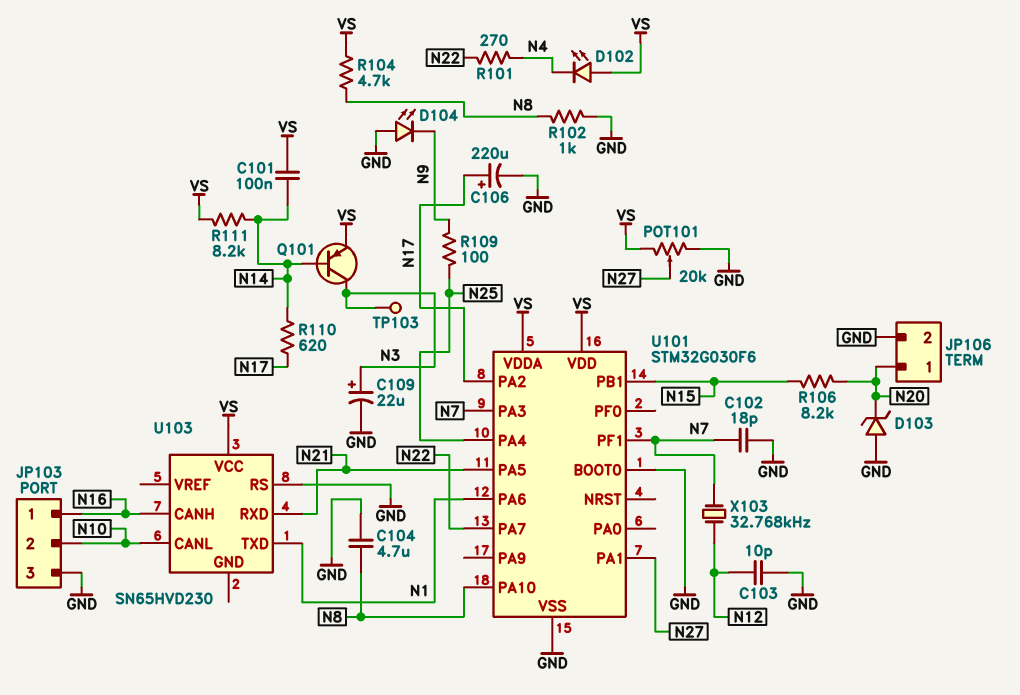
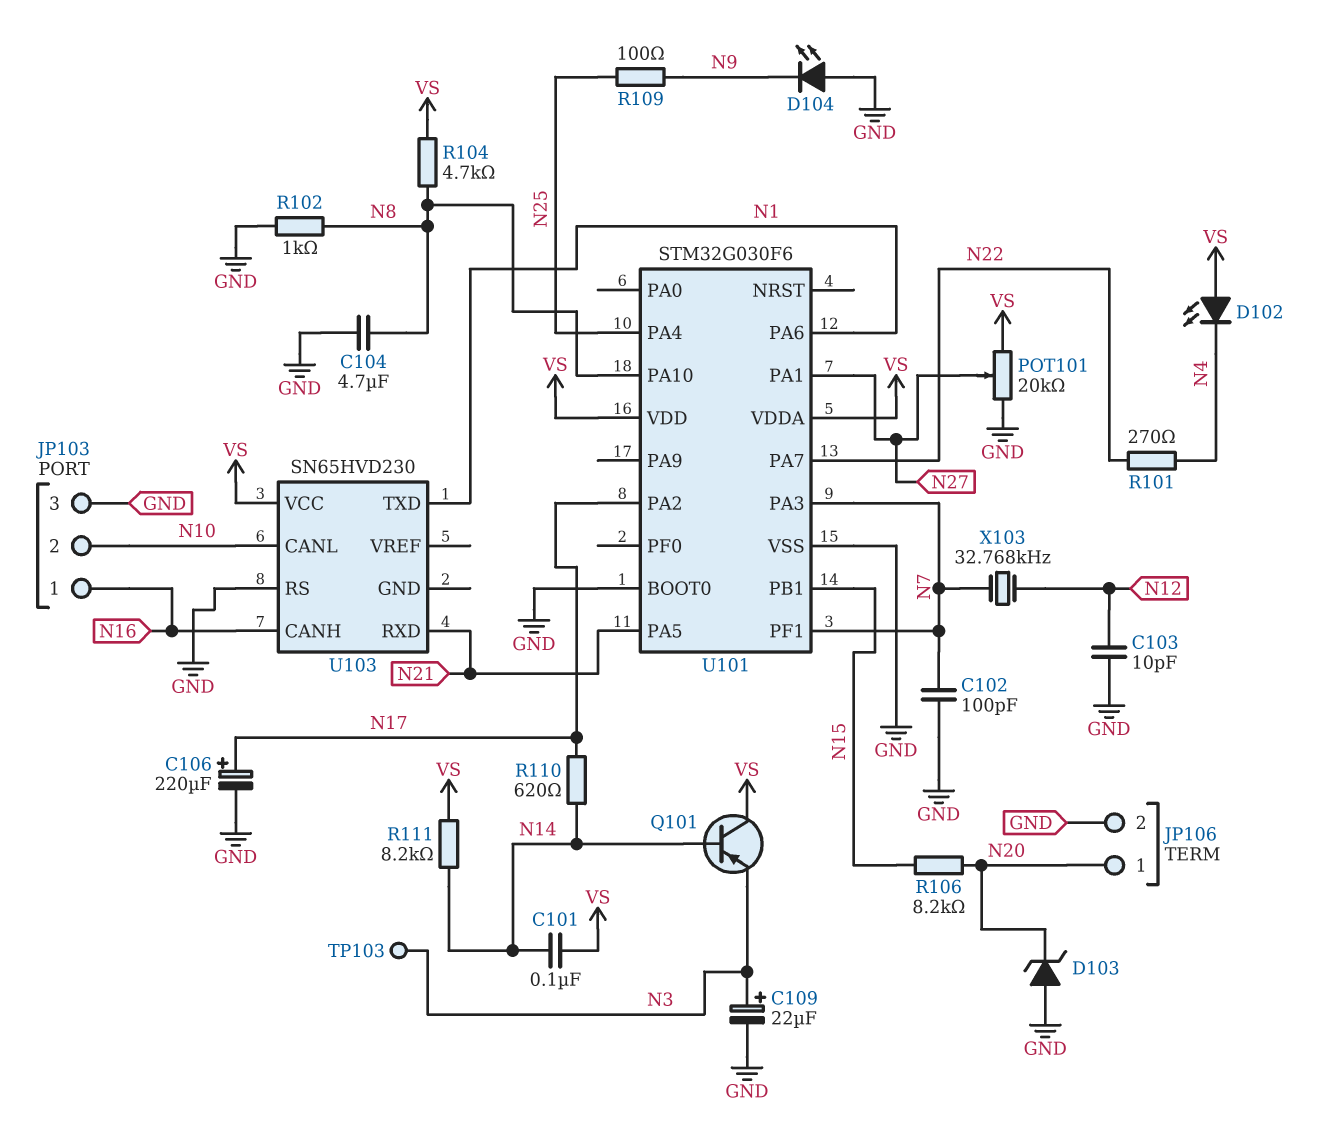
C102: 18pF (GND, N7) -> 100pF (GND, N7)
Q101: PNP (B N14, C N3, E VS) -> PNP (B N14, C VS, E N3)

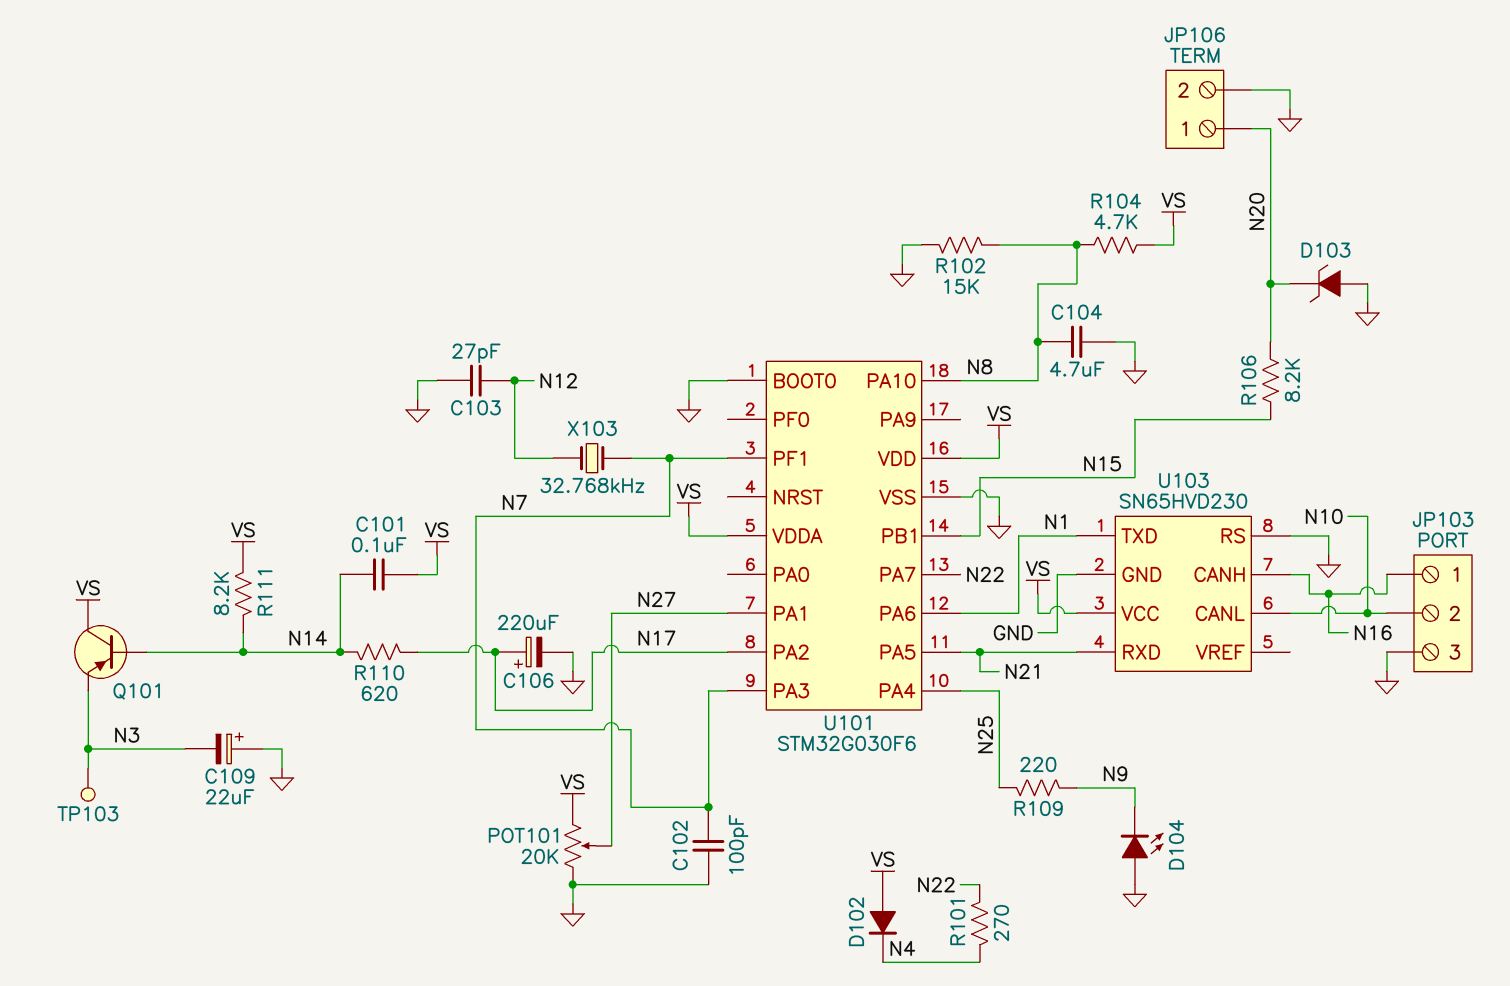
C103: 10pF (GND, N12) -> 27pF (GND, N12)
C109: 22uF (plus N3, minus GND) -> 22uF (plus GND, minus N3)
D102: LED (A VS, K N4) -> diode (A VS, K N4)
R102: 1k (GND, N8) -> 15k (GND, N8)
R109: 100 (N9, N25) -> 220 (N9, N25)
U103 pin GND: none -> GND

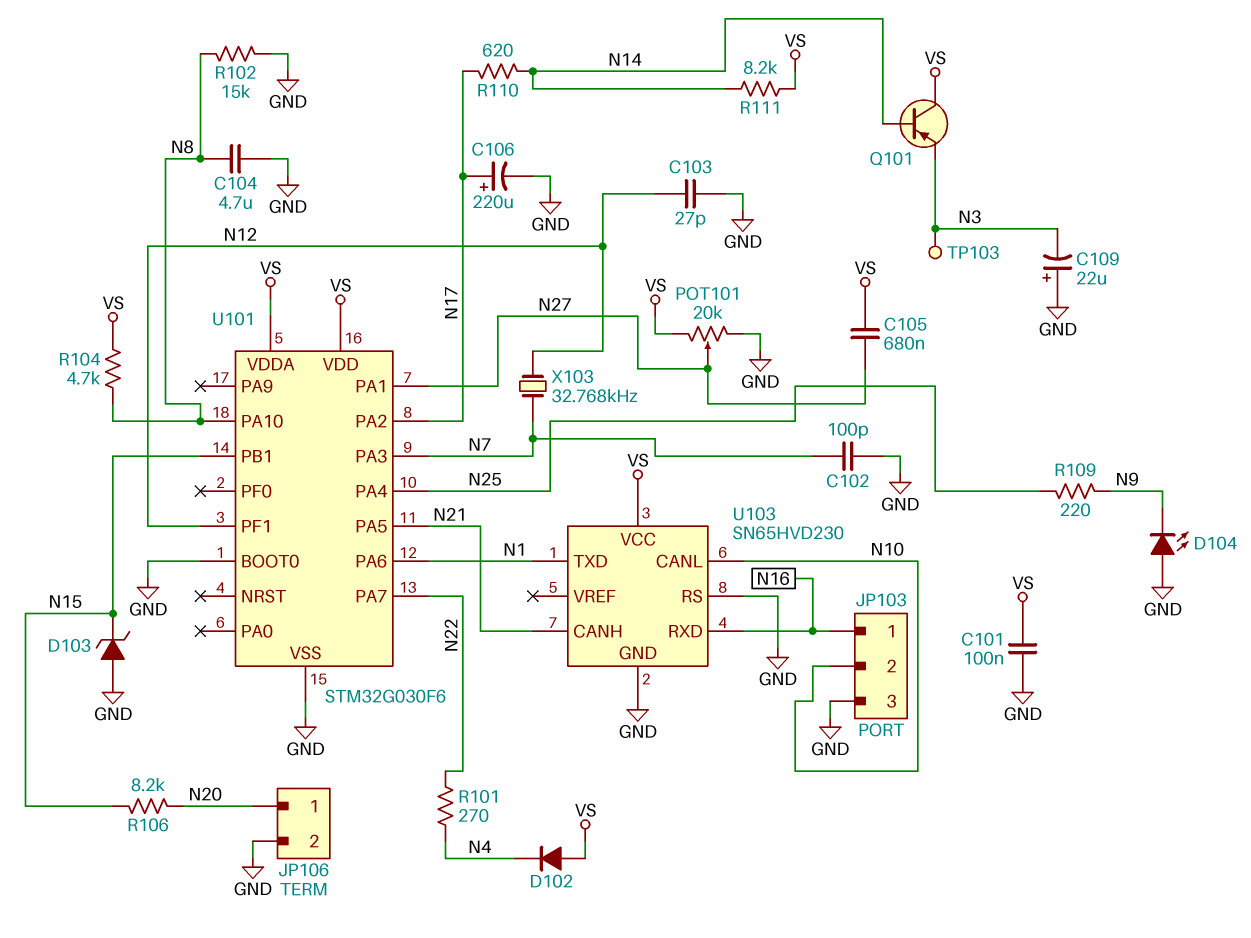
C101: 100nF (N14, VS) -> 100nF (GND, VS)
C105: none -> 680nF (N27, VS)
D103: zener (A GND, K N20) -> zener (A GND, K N15)
U101 pin PF1: N7 -> N12
U103 pin CANH: N16 -> N21
U103 pin RXD: N21 -> N16

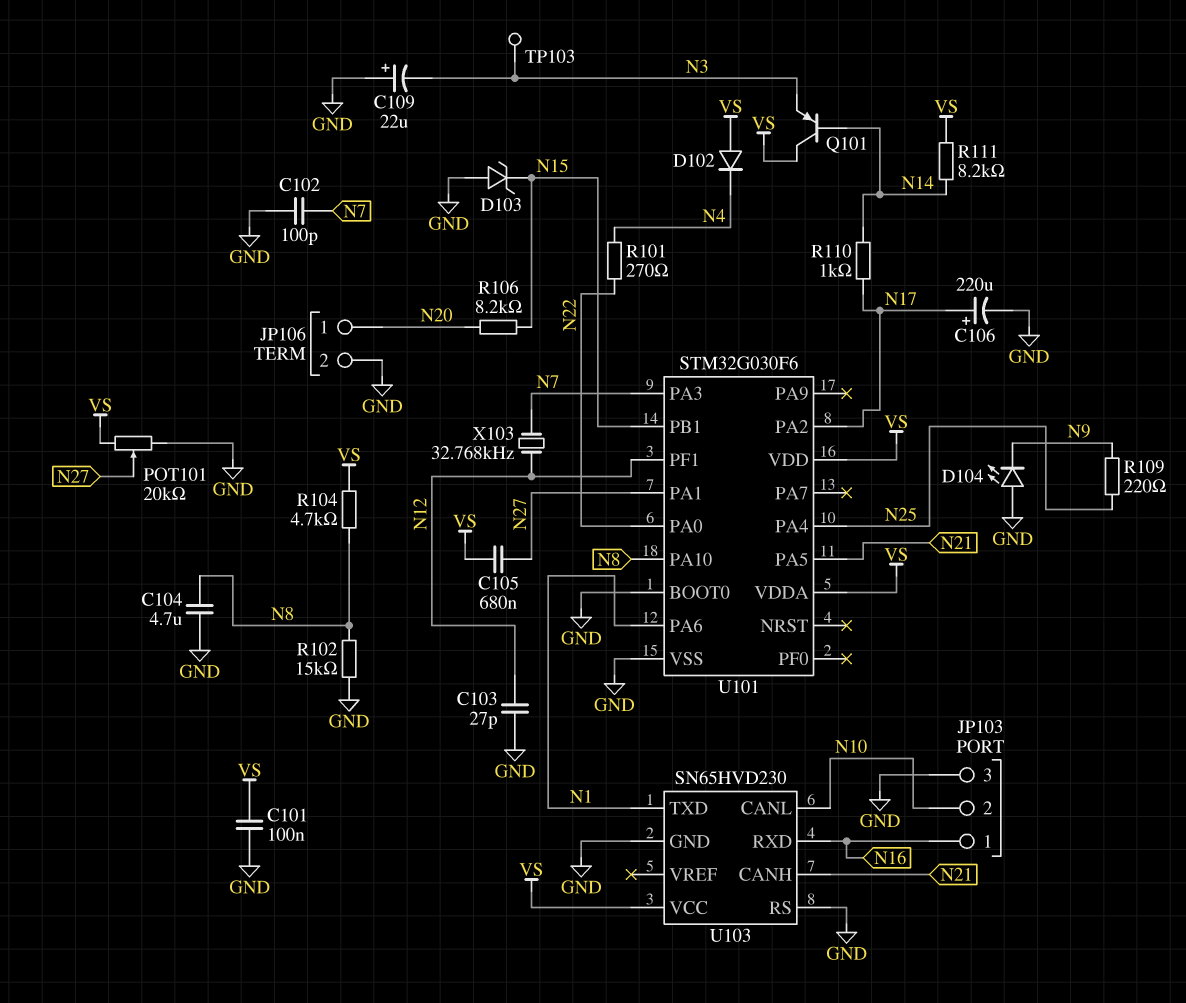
R110: 620 (N14, N17) -> 1k (N14, N17)
U101 pin PA0: none -> N22
U101 pin PA7: N22 -> none

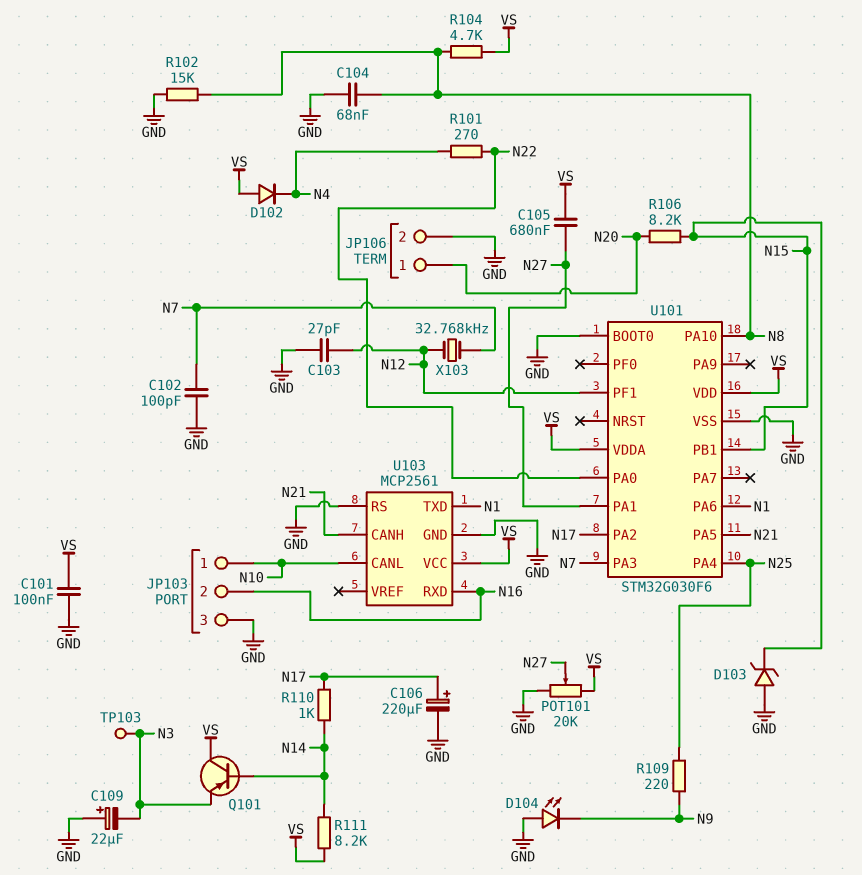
C104: 4.7uF (GND, N8) -> 68nF (GND, N8)
JP103 pin 1: N16 -> N10
JP103 pin 2: N10 -> N16
U103: SN65HVD230 -> MCP2561

